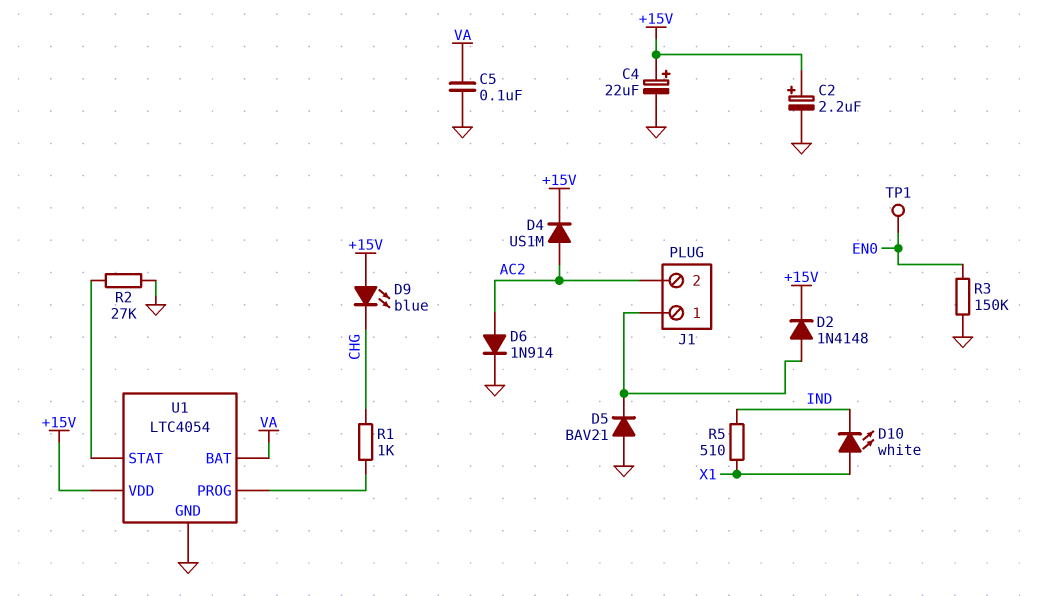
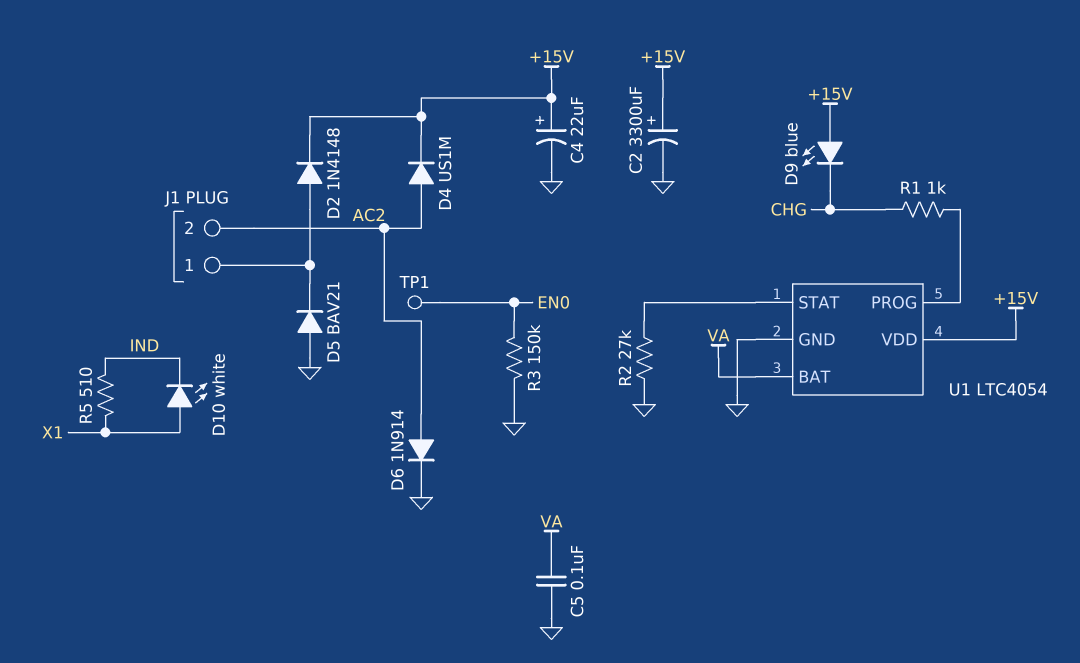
C2: 2.2uF (plus +15V, minus GND) -> 3300uF (plus +15V, minus GND)

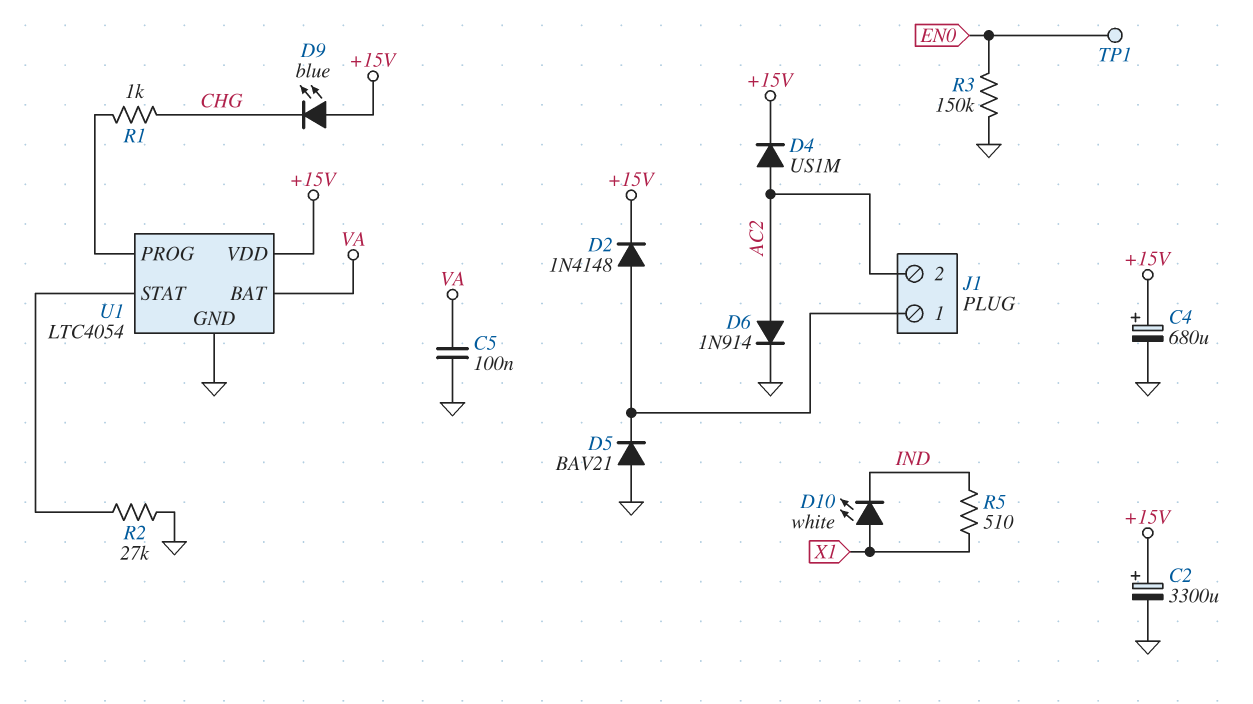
C4: 22uF (plus +15V, minus GND) -> 680uF (plus +15V, minus GND)

